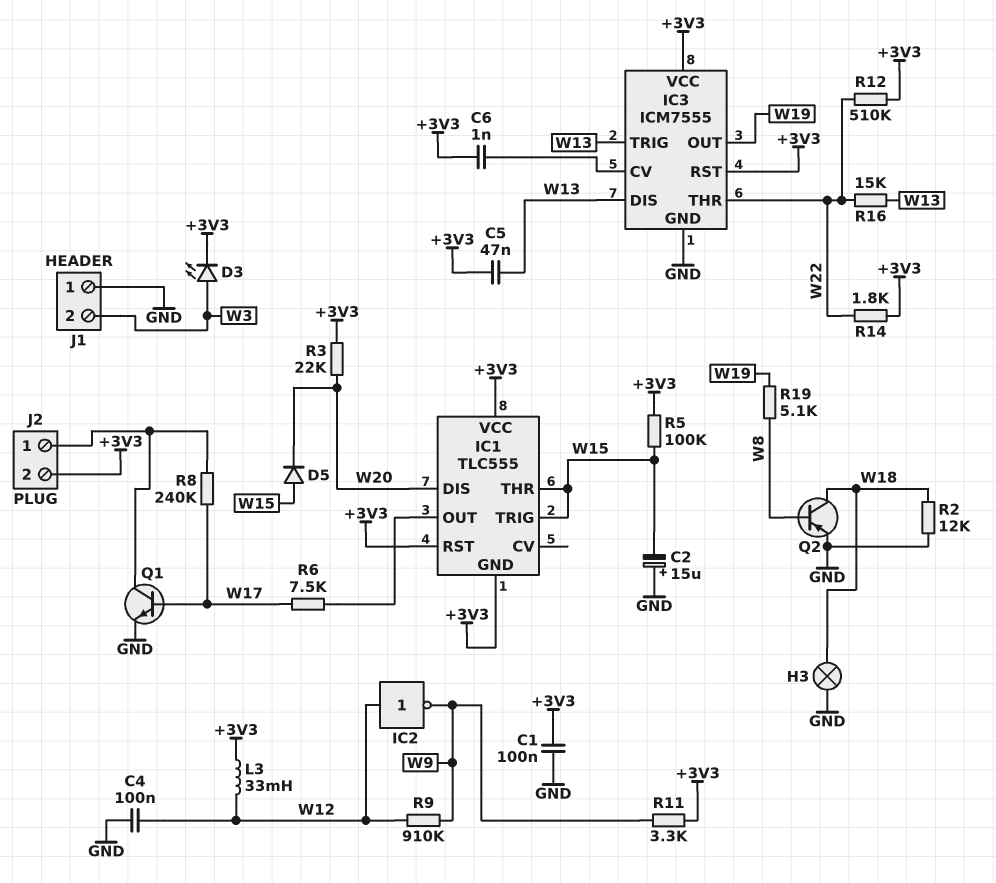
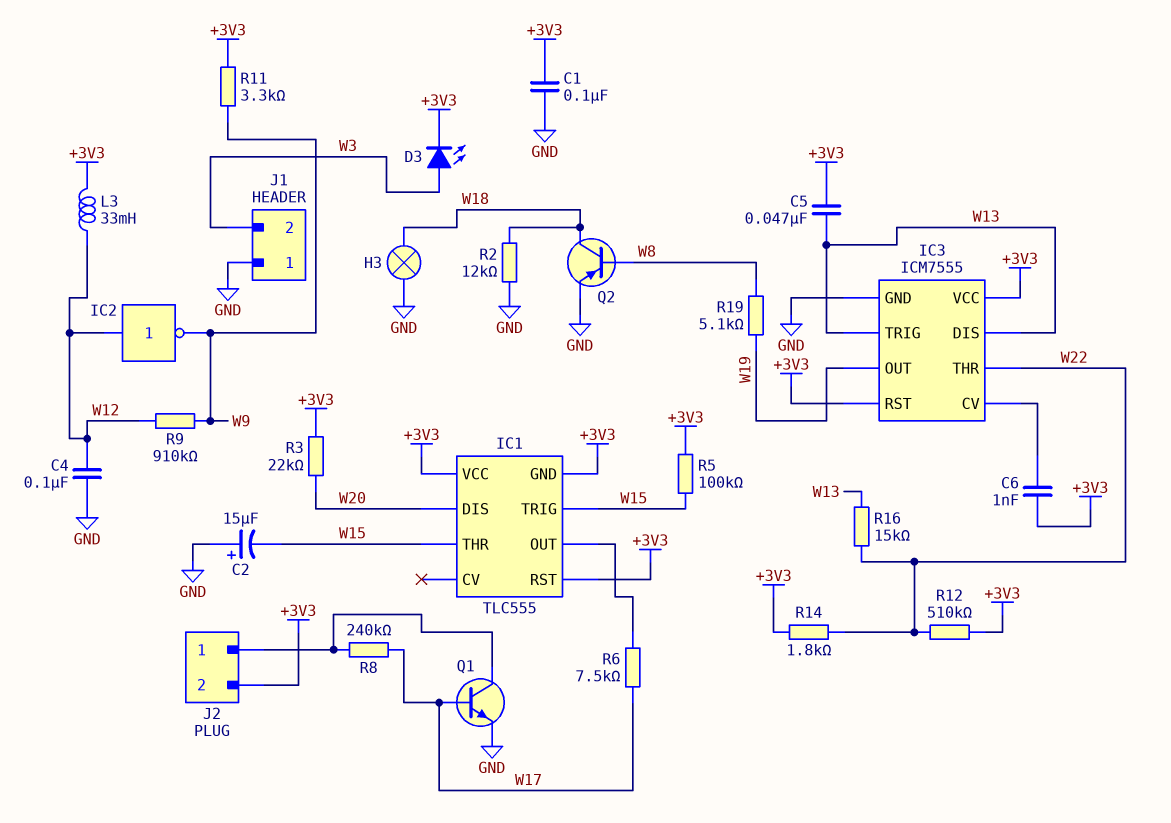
D5: diode (A W15, K W20) -> none

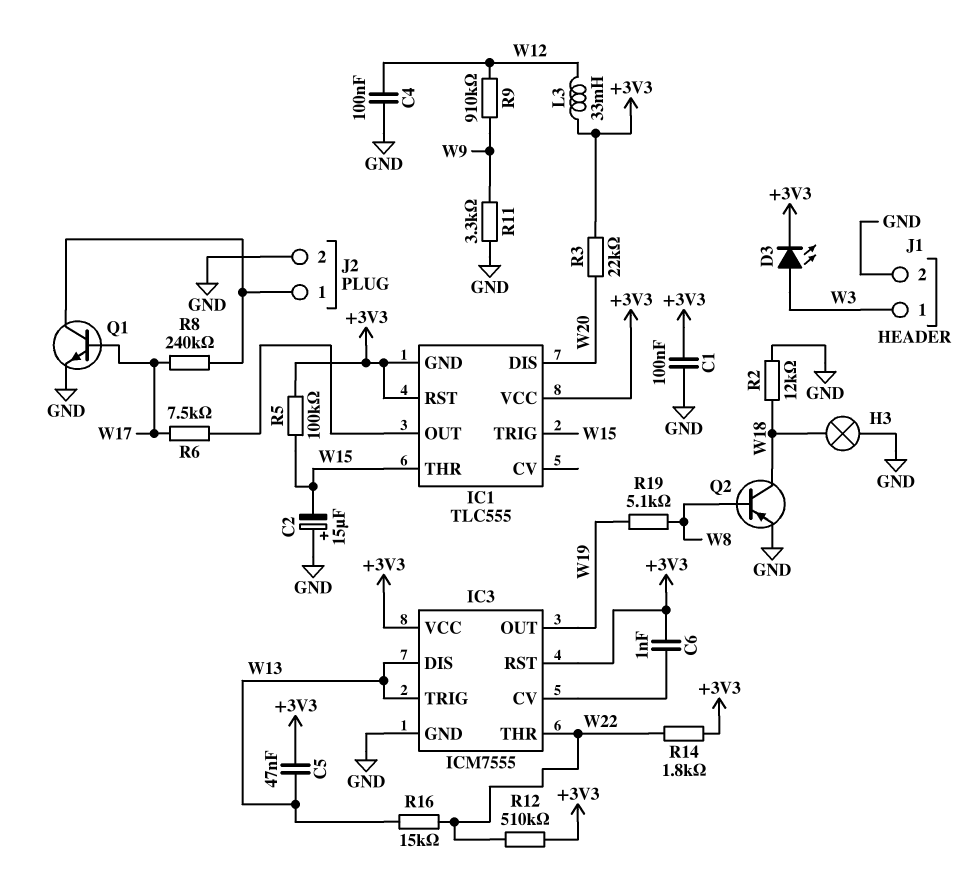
IC2: NOT (in W12, out W9) -> none
J1 pin 1: GND -> W3
J1 pin 2: W3 -> GND
J2 pin 2: +3V3 -> GND
R11: 3.3k (+3V3, W9) -> 3.3k (GND, W9)

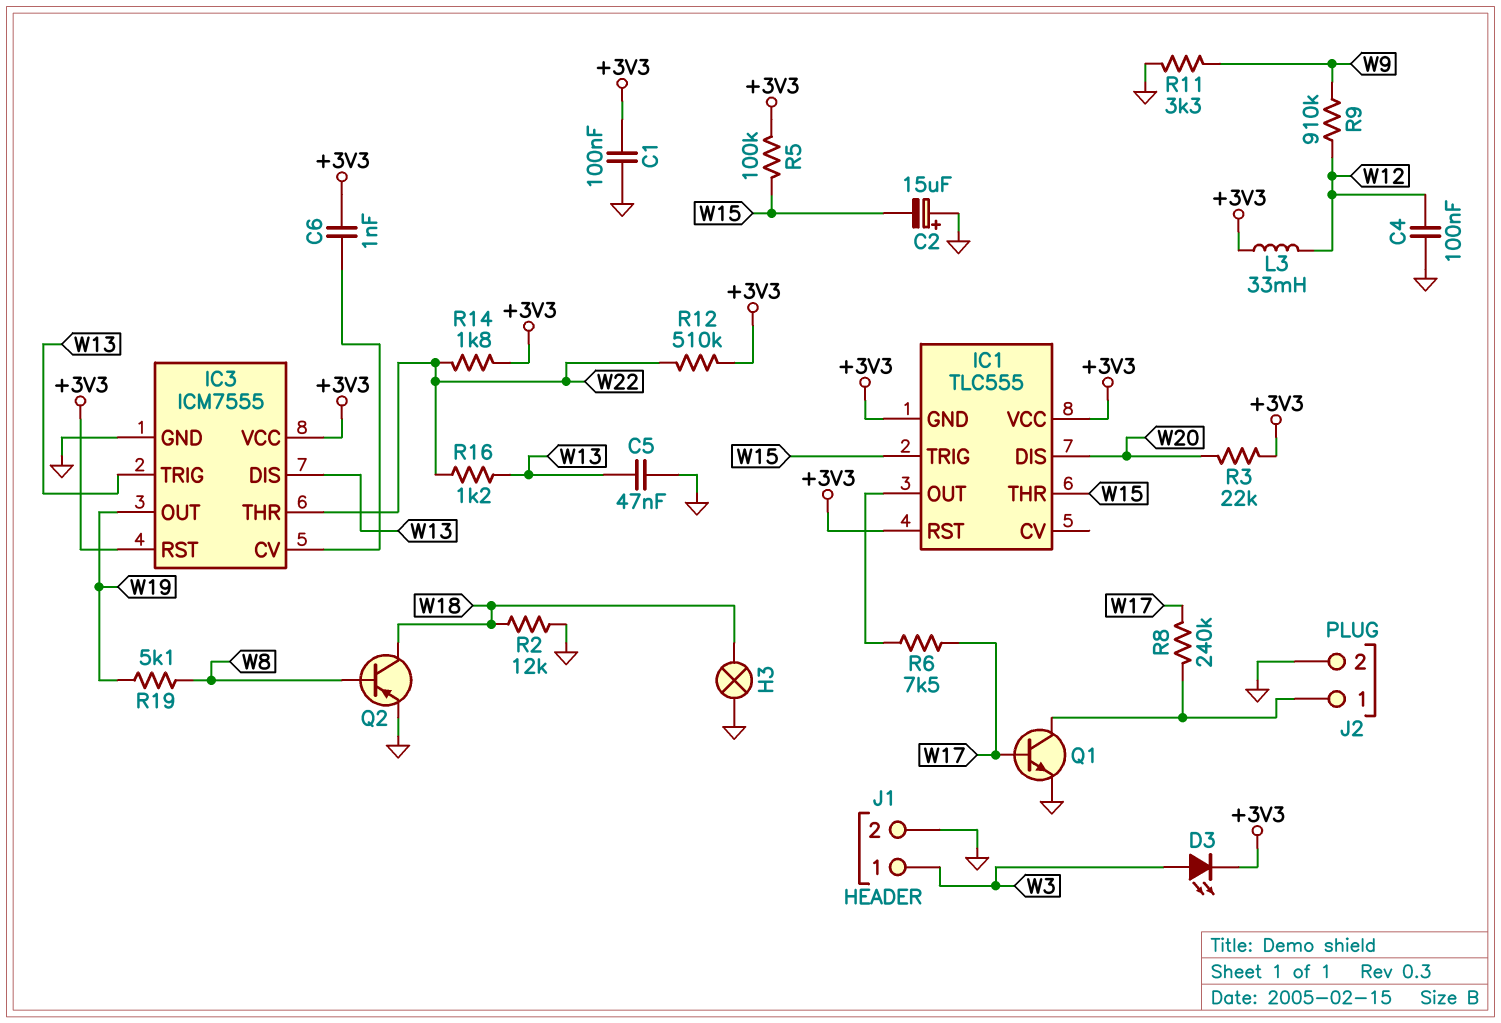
C5: 47nF (+3V3, W13) -> 47nF (GND, W13)
R16: 15k (W13, W22) -> 1.2k (W13, W22)

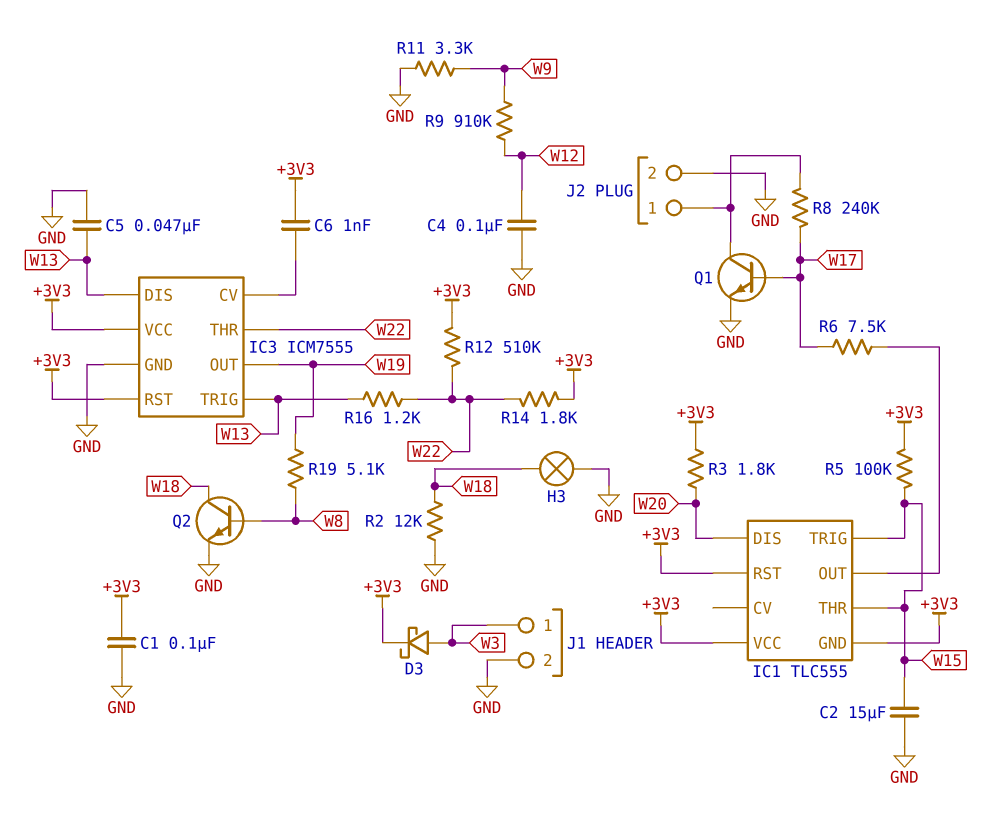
C2: 15uF (plus GND, minus W15) -> 15uF (GND, W15)
D3: LED (A W3, K +3V3) -> schottky (A W3, K +3V3)
L3: 33mH (+3V3, W12) -> none
Q2: PNP (B W8, C W18, E GND) -> NPN (B W8, C W18, E GND)
R3: 22k (+3V3, W20) -> 1.8k (+3V3, W20)

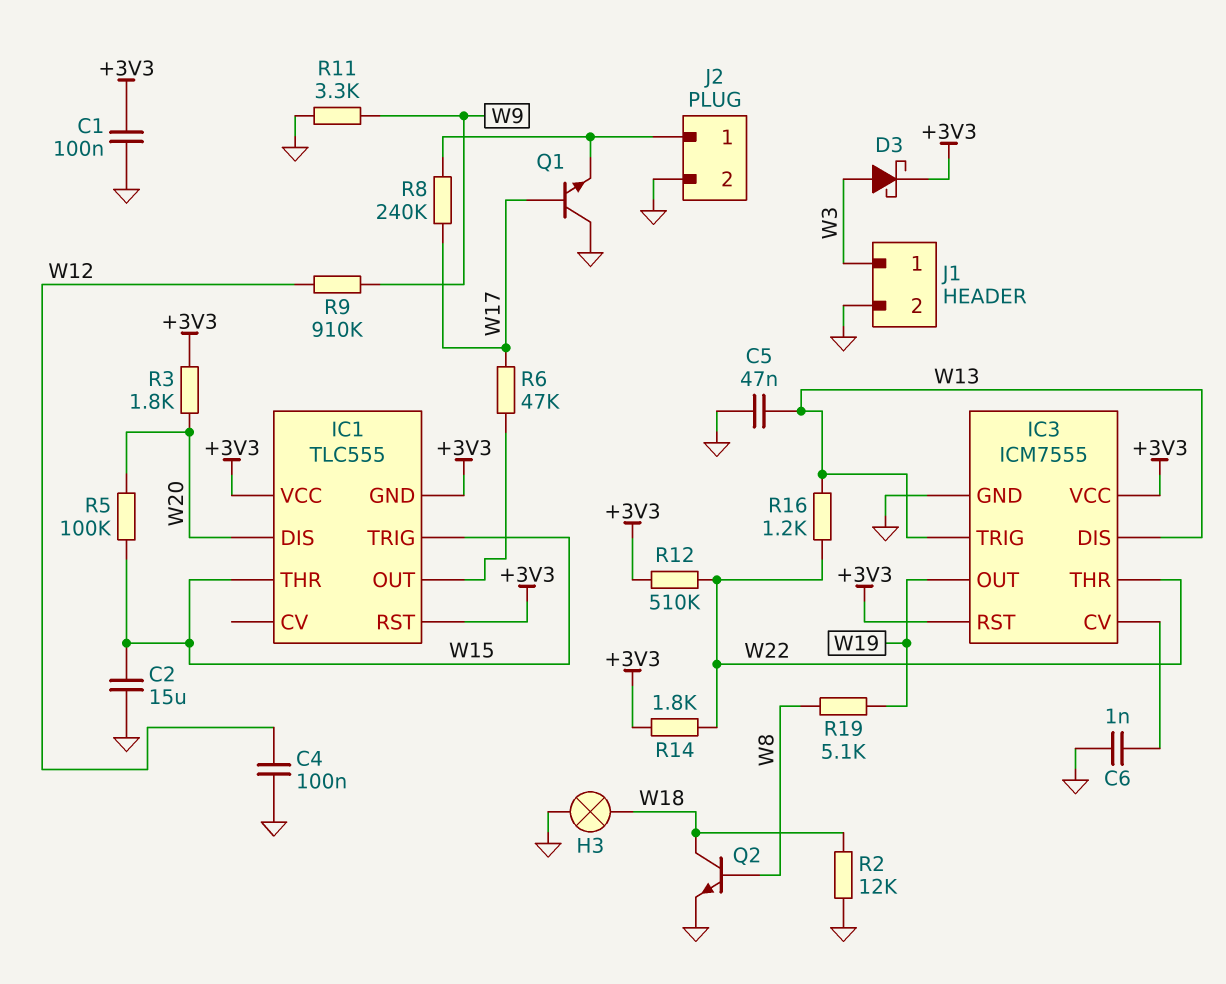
C6: 1nF (+3V3, IC3/CV) -> 1nF (GND, IC3/CV)
Q1: NPN (B W17, C J2/1, E GND) -> NPN (B W17, C GND, E J2/1)
R5: 100k (+3V3, W15) -> 100k (W15, W20)
R6: 7.5k (IC1/OUT, W17) -> 47k (IC1/OUT, W17)

